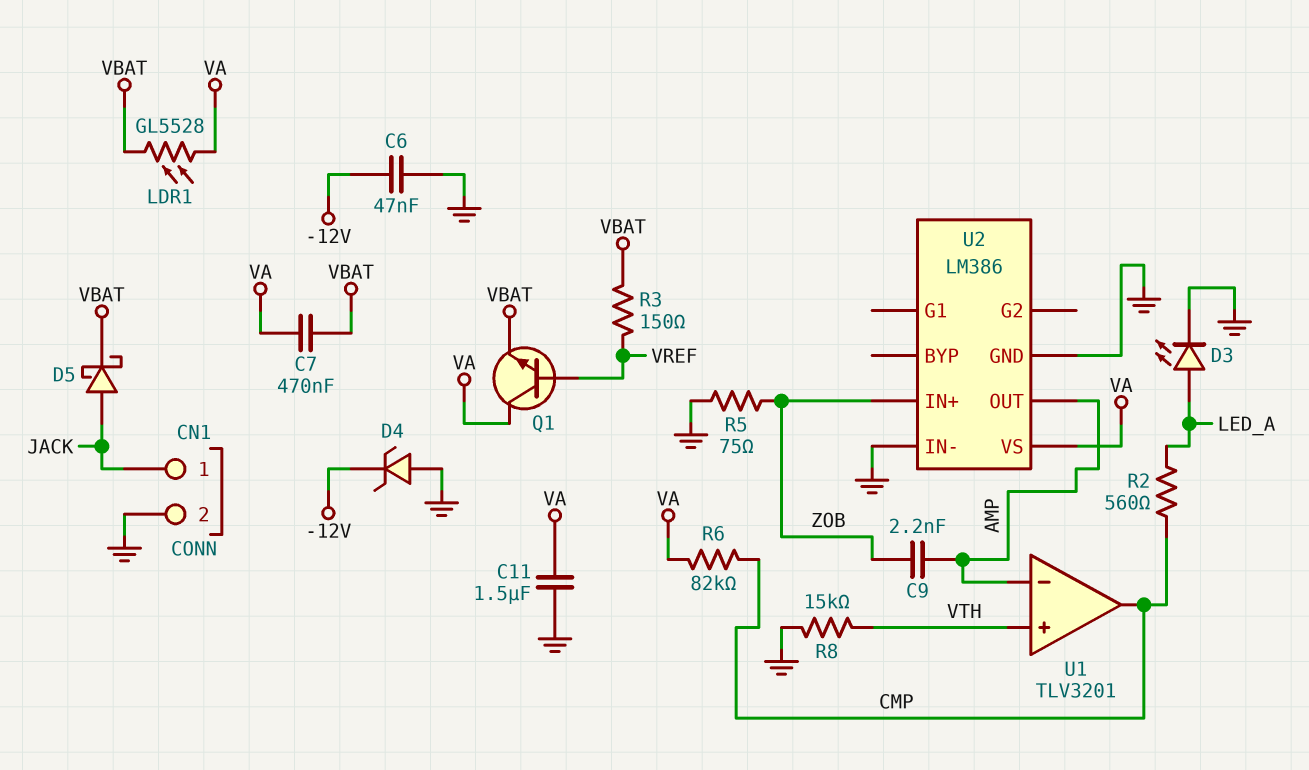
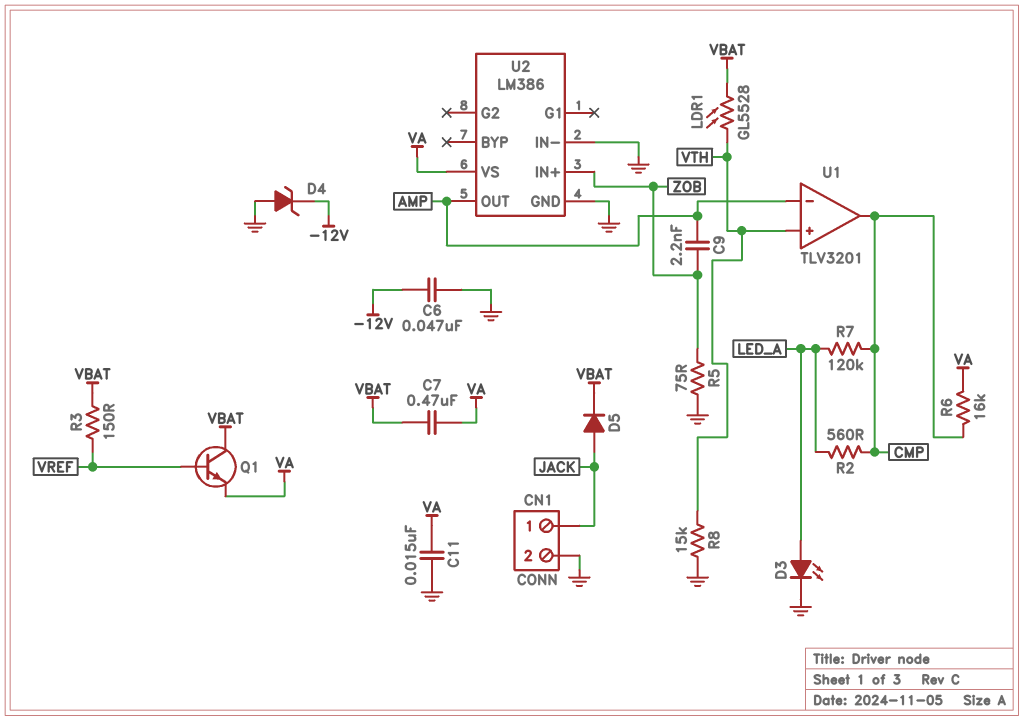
C11: 1.5uF (GND, VA) -> 15nF (GND, VA)
D5: schottky (A JACK, K VBAT) -> diode (A JACK, K VBAT)
LDR1: GL5528 (VA, VBAT) -> GL5528 (VBAT, VTH)
Q1: NPN (B VREF, C VA, E VBAT) -> NPN (B VREF, C VBAT, E VA)
R6: 82k (CMP, VA) -> 16k (CMP, VA)
R7: none -> 120k (CMP, LED_A)

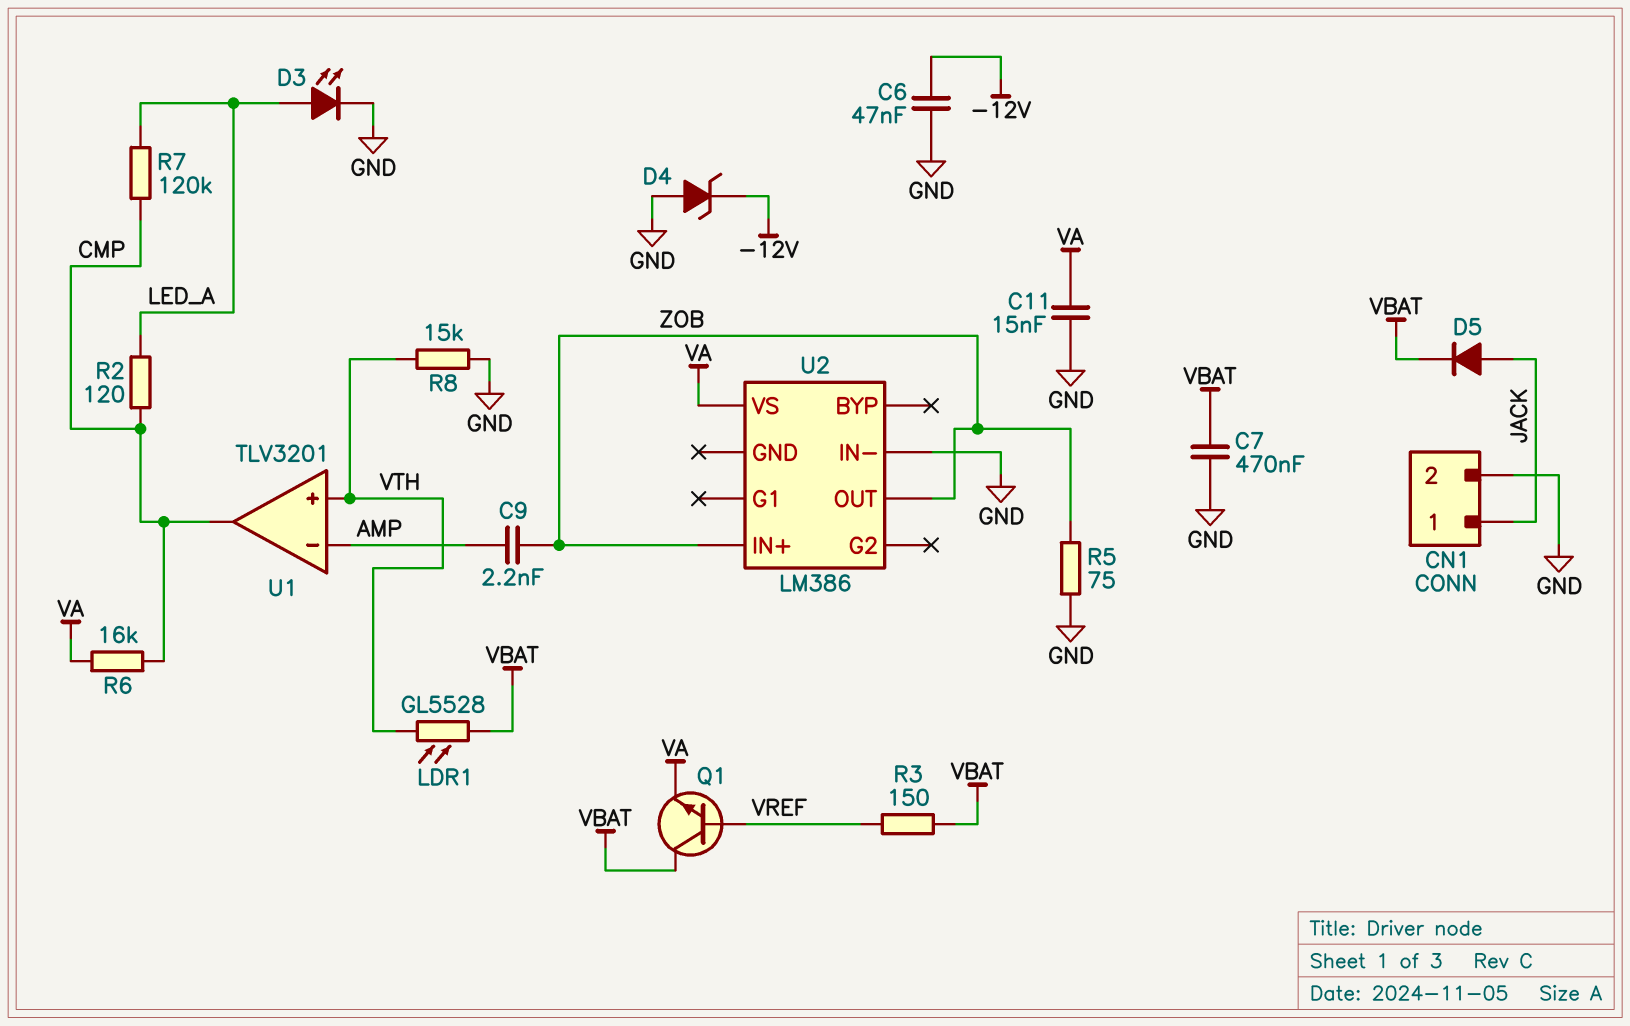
C7: 470nF (VA, VBAT) -> 470nF (GND, VBAT)
R2: 560 (CMP, LED_A) -> 120 (CMP, LED_A)
U2 pin GND: GND -> none
U2 pin OUT: AMP -> ZOB

